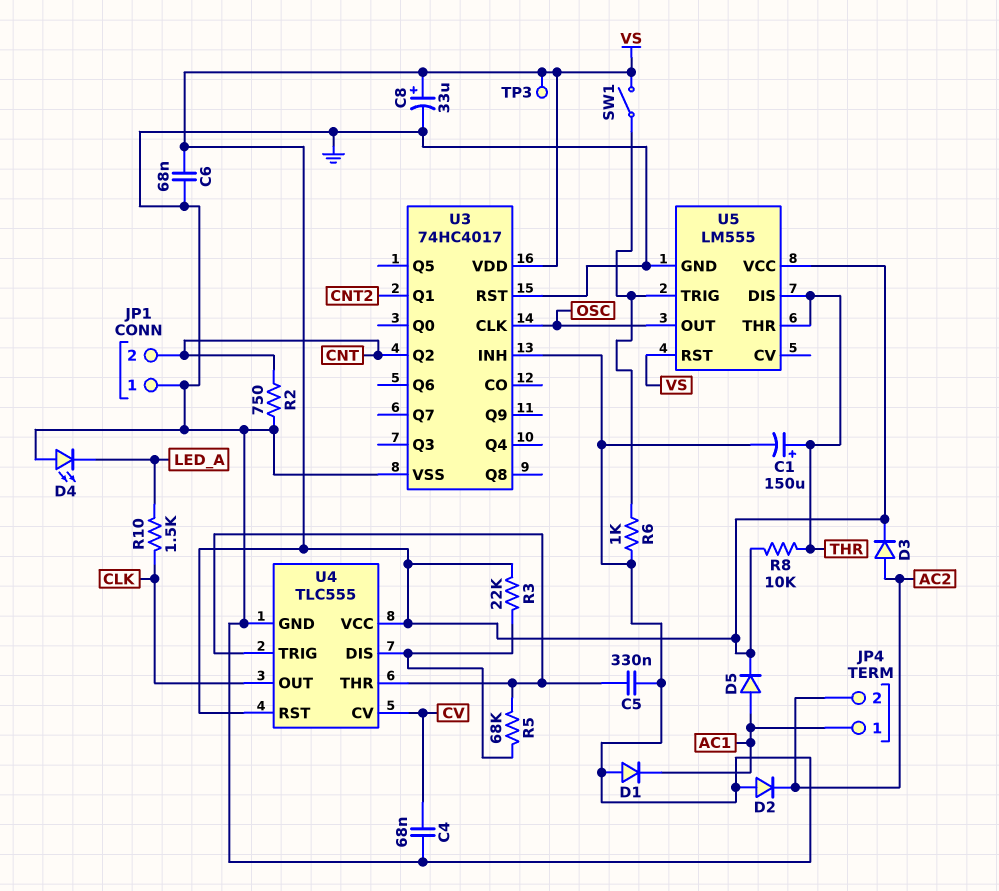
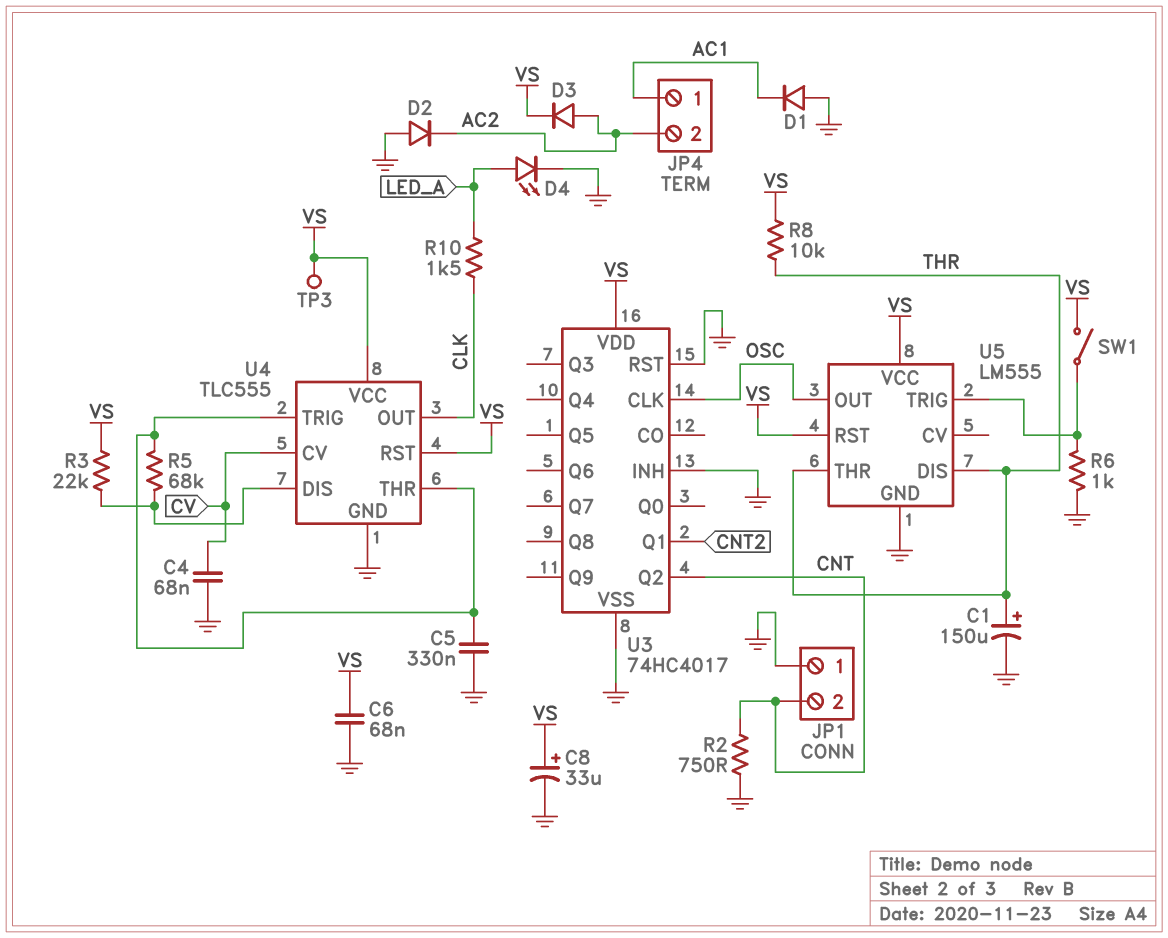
D4: LED (A GND, K LED_A) -> LED (A LED_A, K GND)
D5: diode (A AC1, K VS) -> none

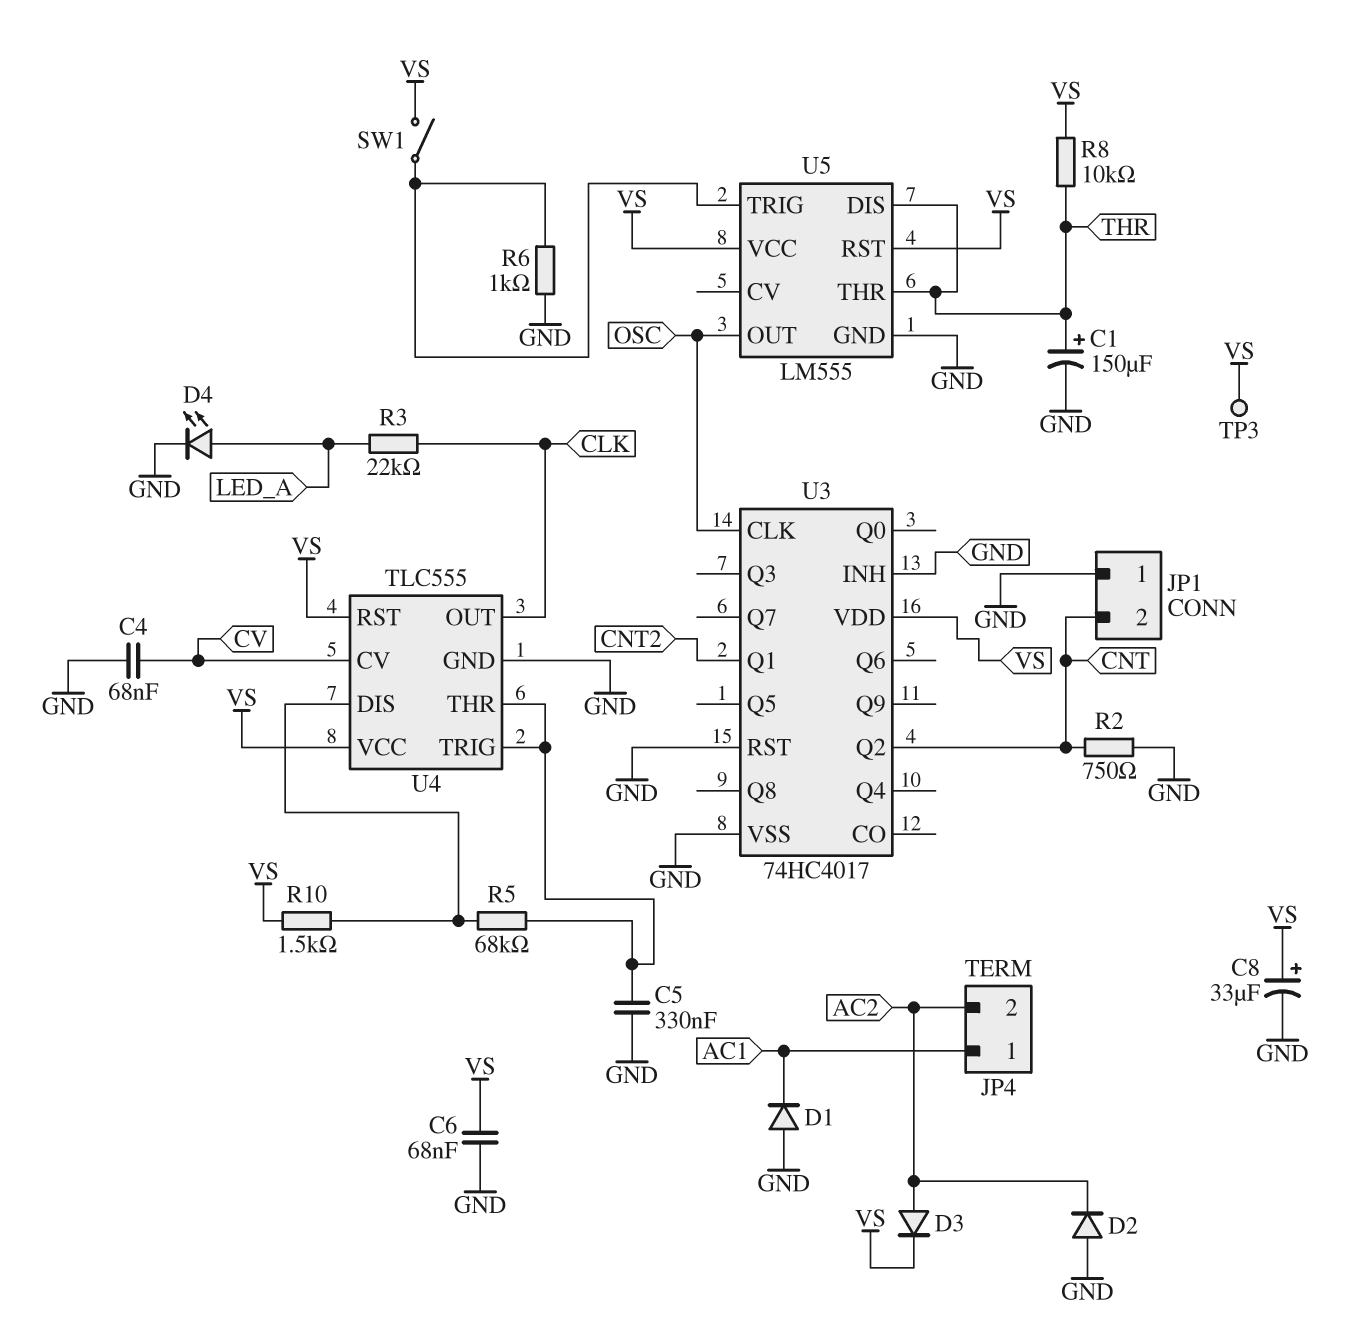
R3: 22k (U4/DIS, VS) -> 22k (CLK, LED_A)
R10: 1.5k (CLK, LED_A) -> 1.5k (U4/DIS, VS)

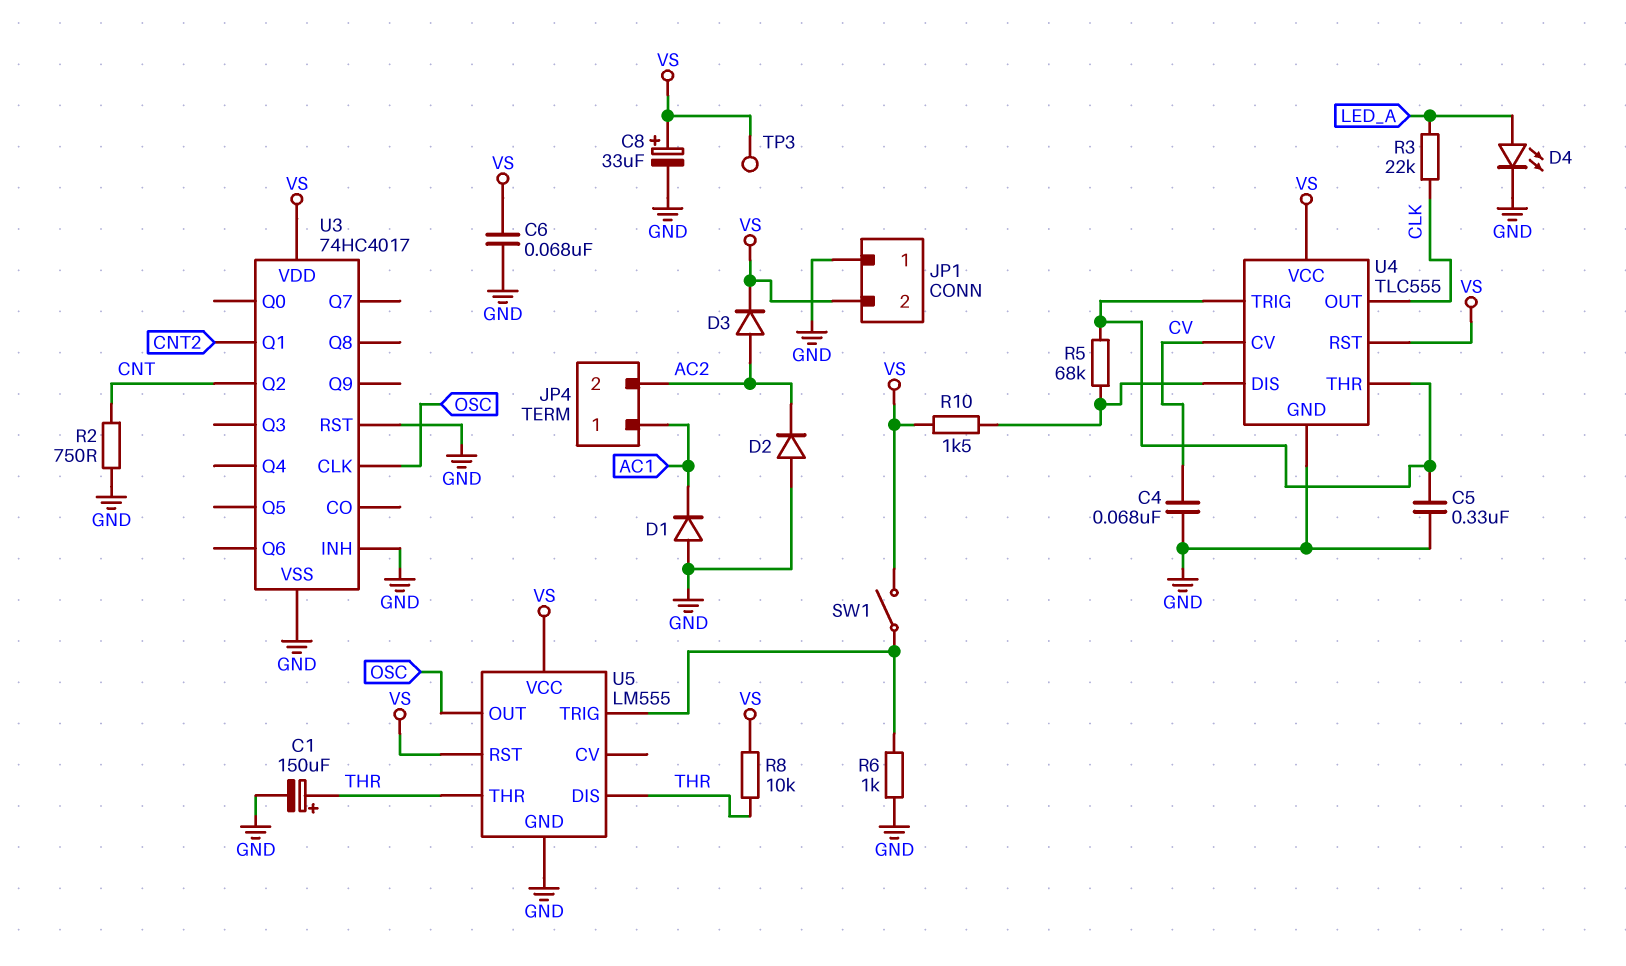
JP1 pin 2: CNT -> VS

